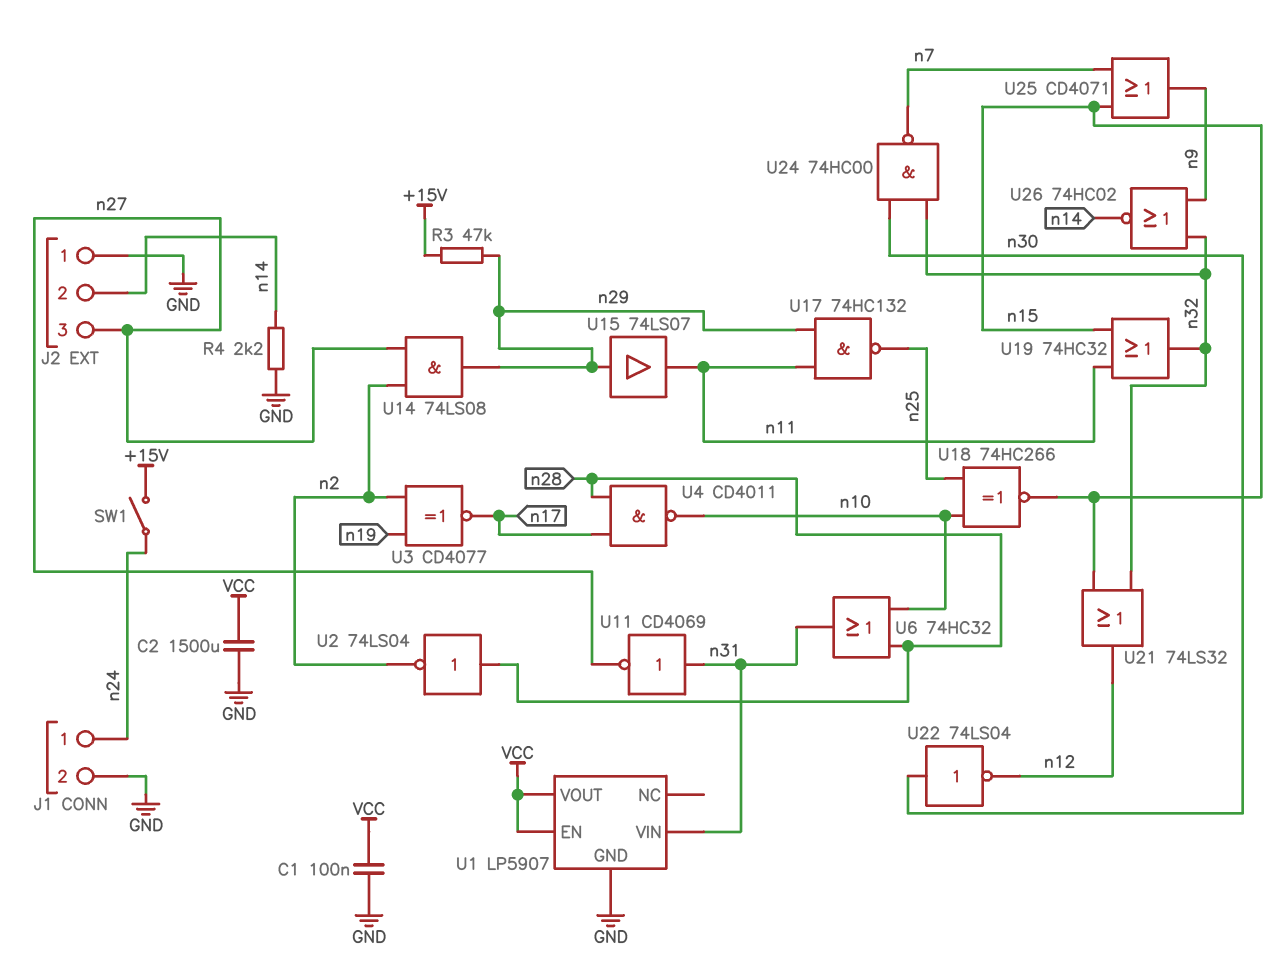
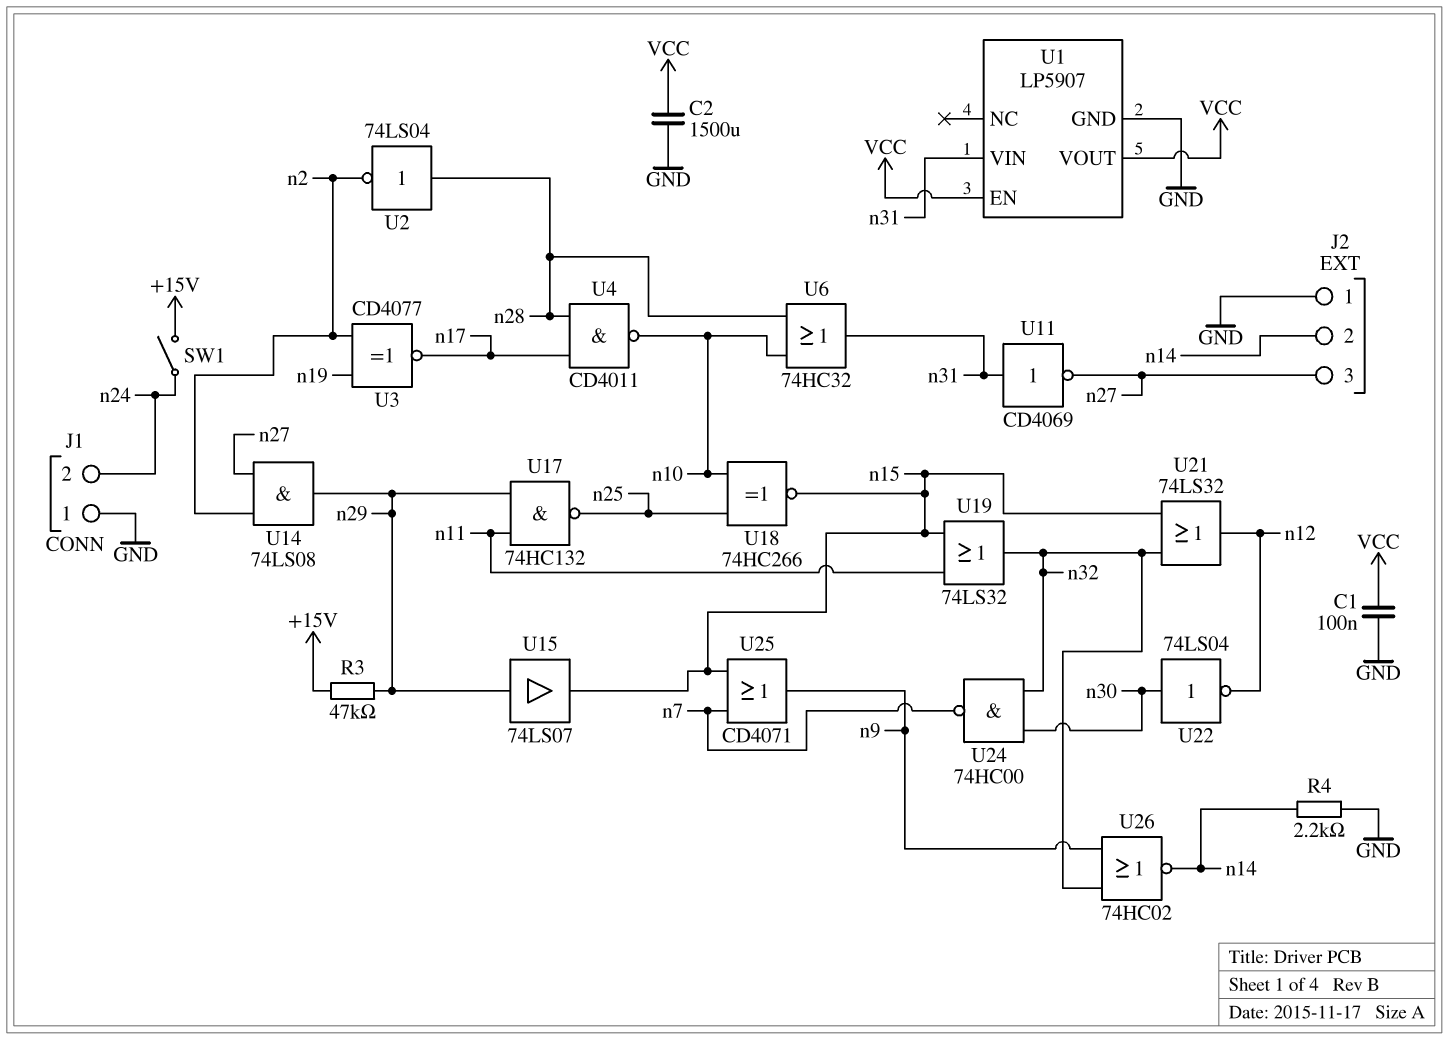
J1 pin 1: n24 -> GND
J1 pin 2: GND -> n24
U15: buffer 74LS07 (in n29, out n11) -> buffer 74LS07 (in n29, out n15)
U19: OR 74HC32 (in n11, in n15, out n32) -> OR 74LS32 (in n11, in n15, out n32)

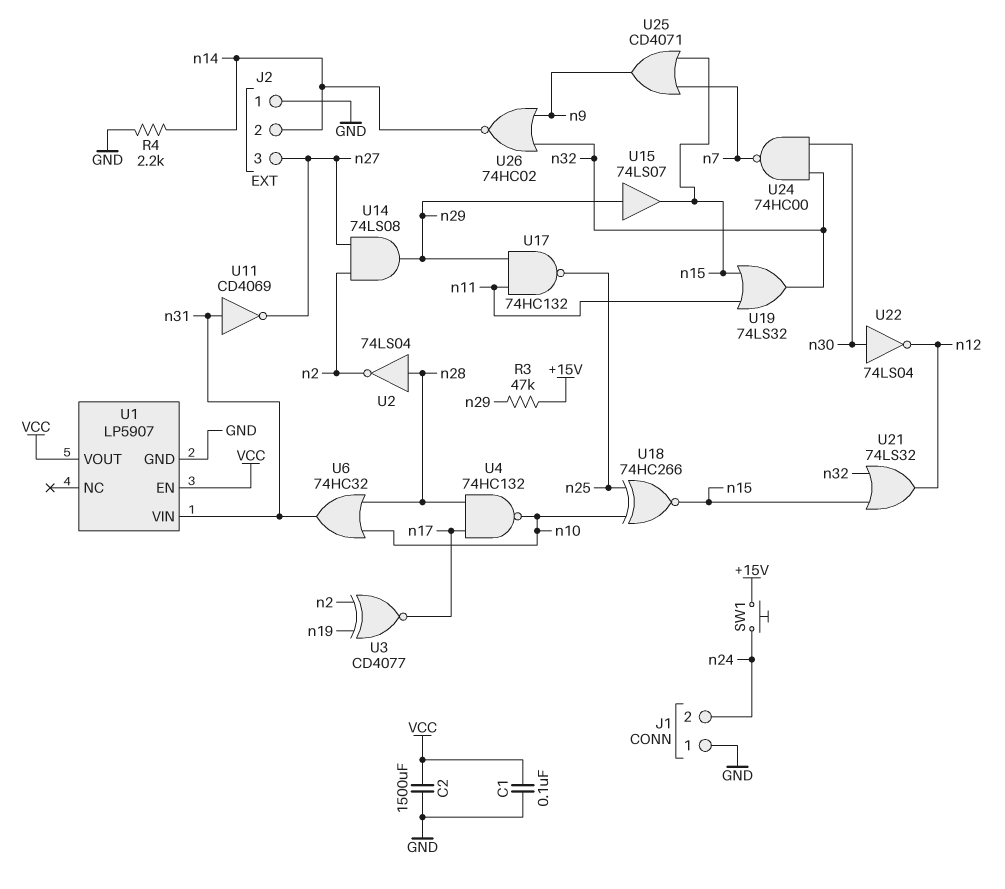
SW1: switch (+15V, n24) -> button (+15V, n24)
U4: NAND CD4011 (in n17, in n28, out n10) -> NAND 74HC132 (in n17, in n28, out n10)

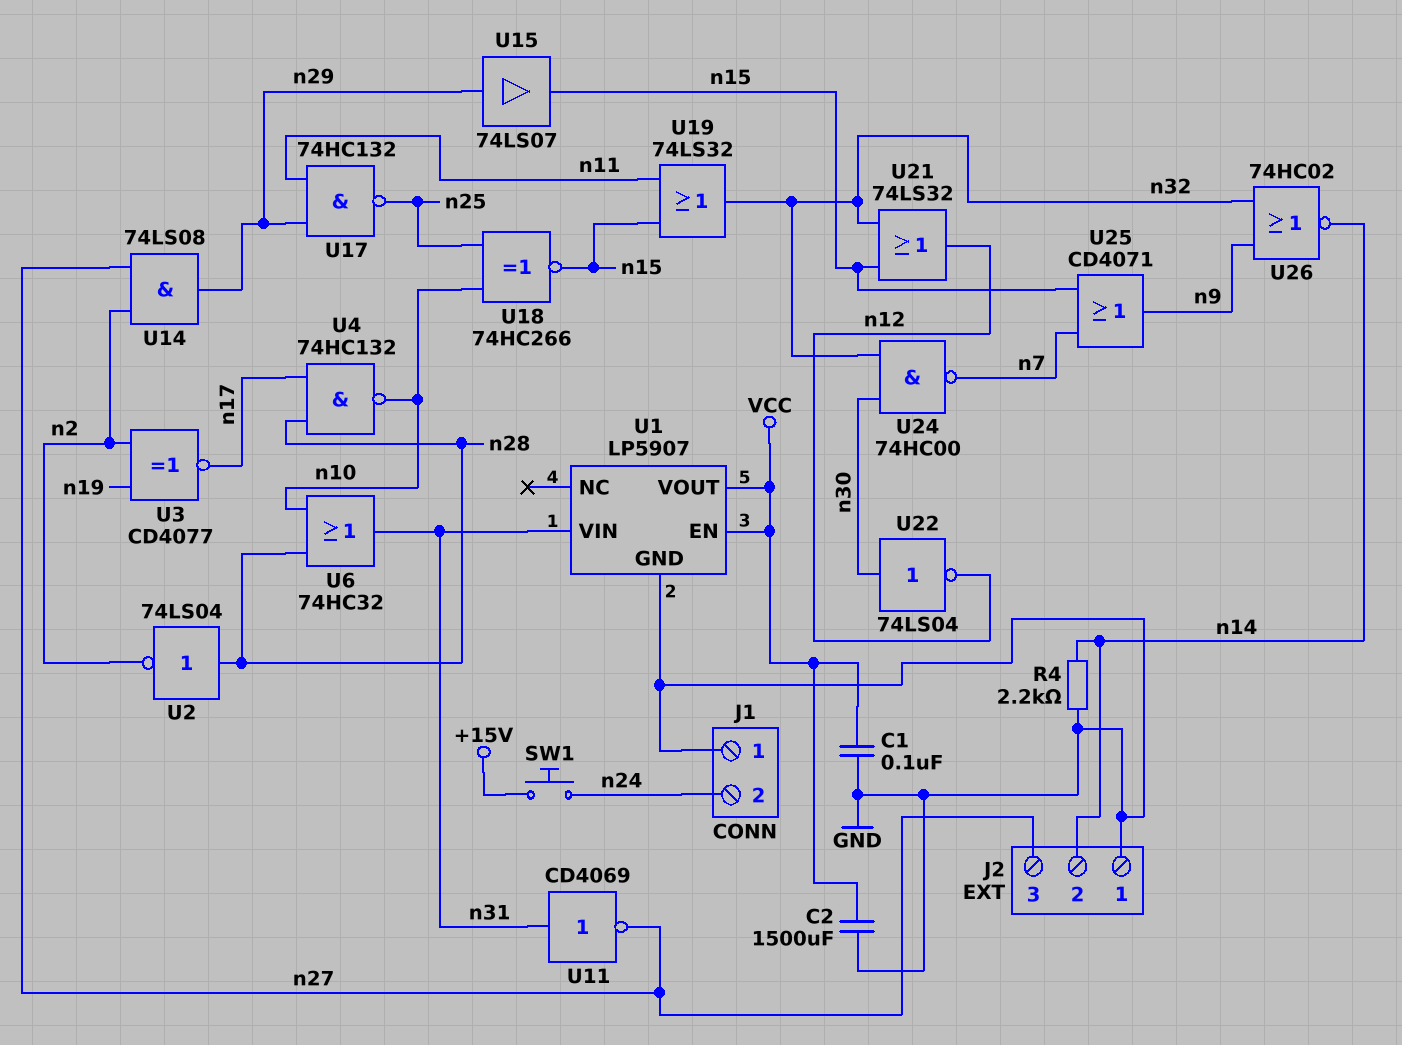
R3: 47k (+15V, n29) -> none

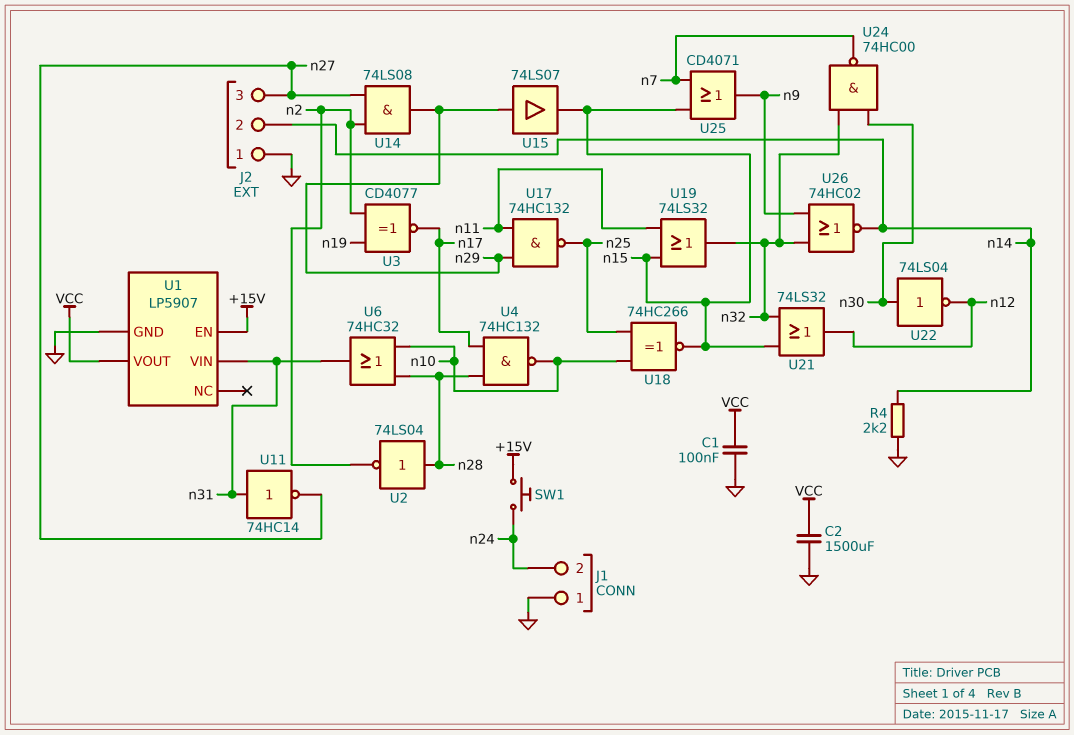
U1 pin EN: VCC -> +15V
U11: NOT CD4069 (in n31, out n27) -> NOT 74HC14 (in n31, out n27)

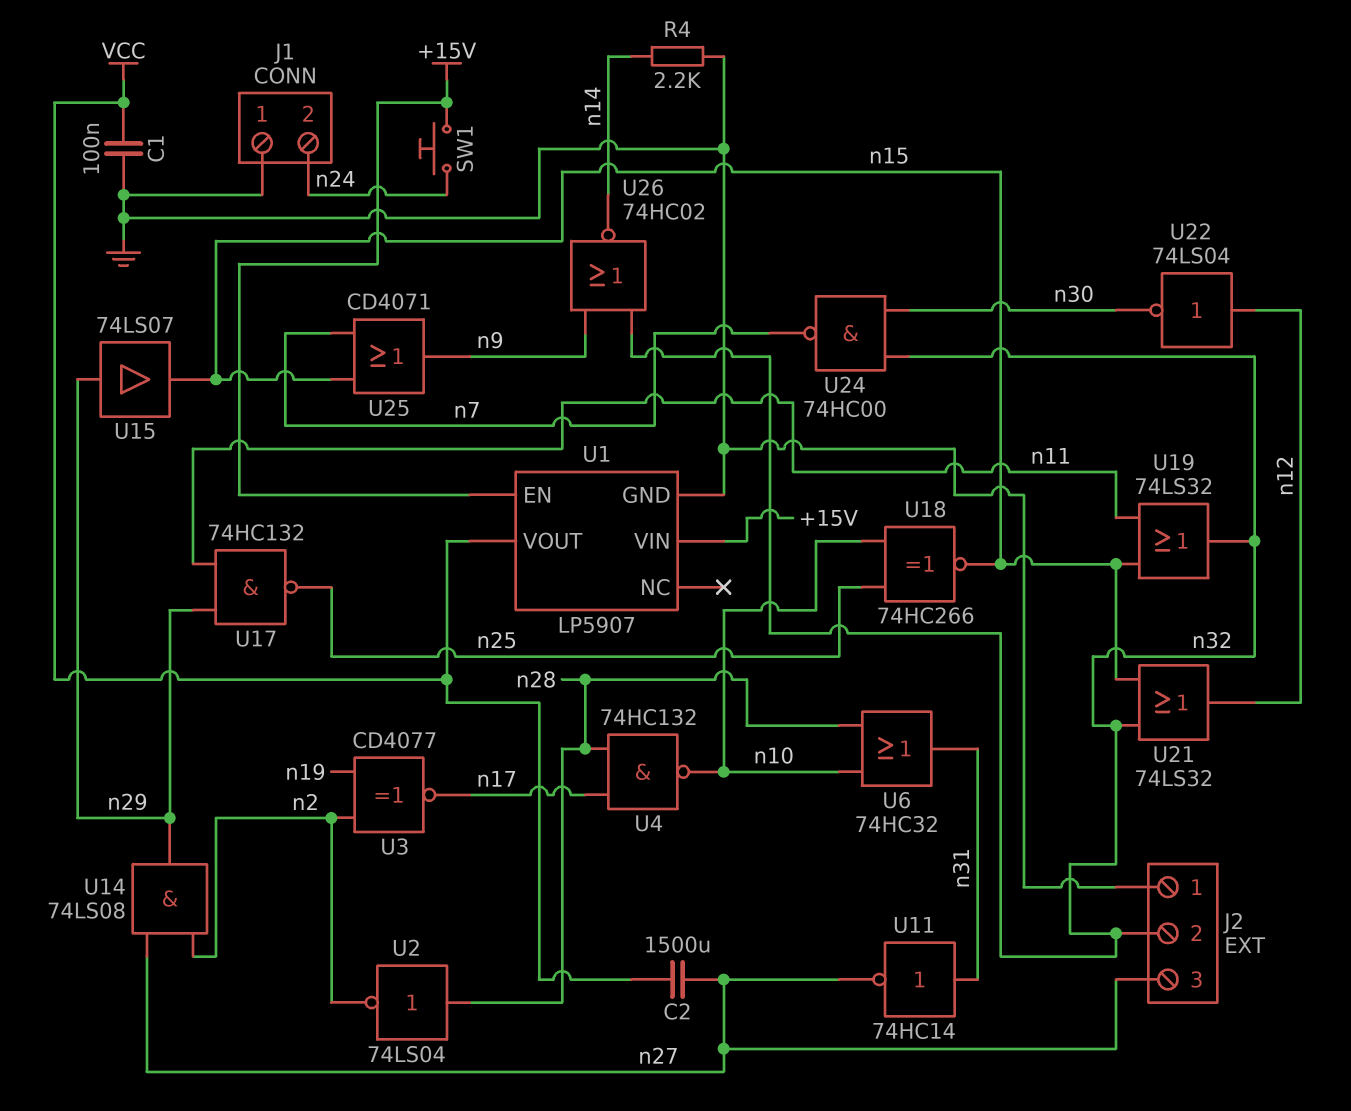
C2: 1500uF (GND, VCC) -> 1500uF (VCC, n27)
J2 pin 2: n14 -> n32
U1 pin VIN: n31 -> +15V
U22: NOT 74LS04 (in n30, out n12) -> NOT 74LS04 (in n12, out n30)

